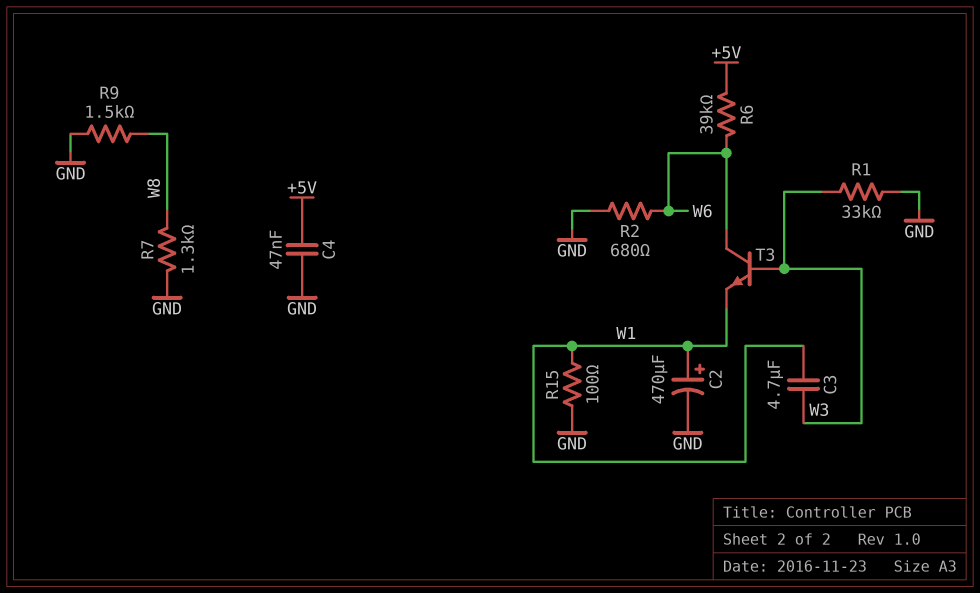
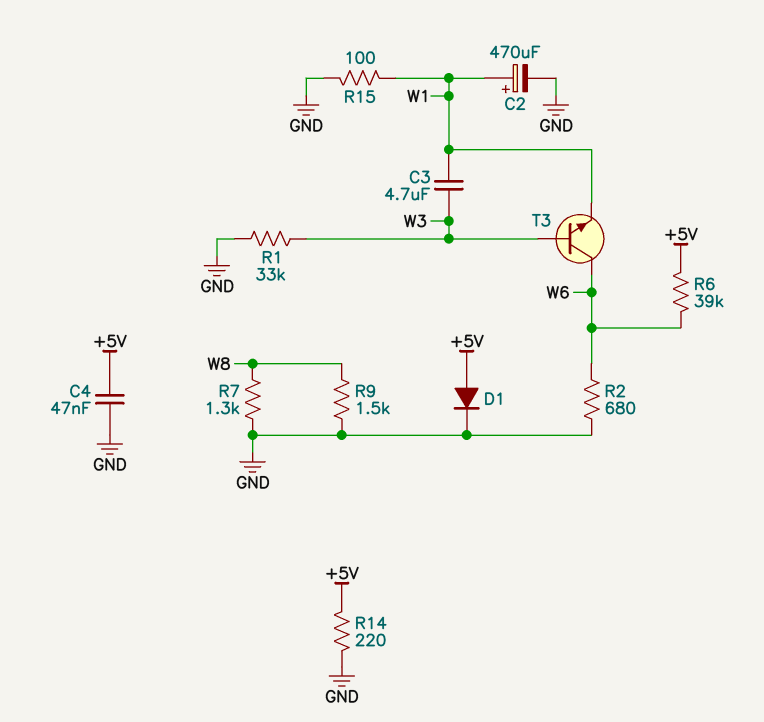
D1: none -> diode (A +5V, K GND)
R14: none -> 220 (+5V, GND)

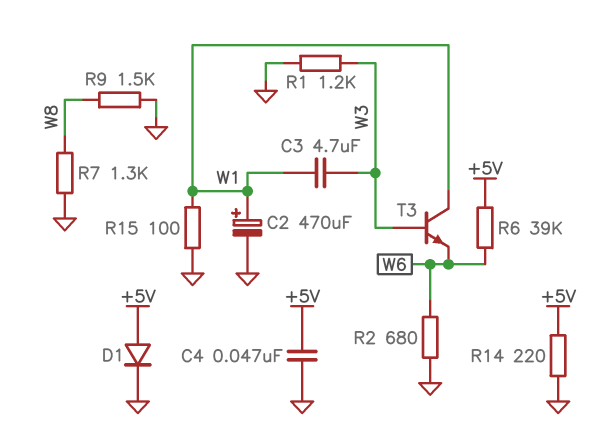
R1: 33k (GND, W3) -> 1.2k (GND, W3)
T3: NPN (B W3, C W6, E W1) -> NPN (B W3, C W1, E W6)

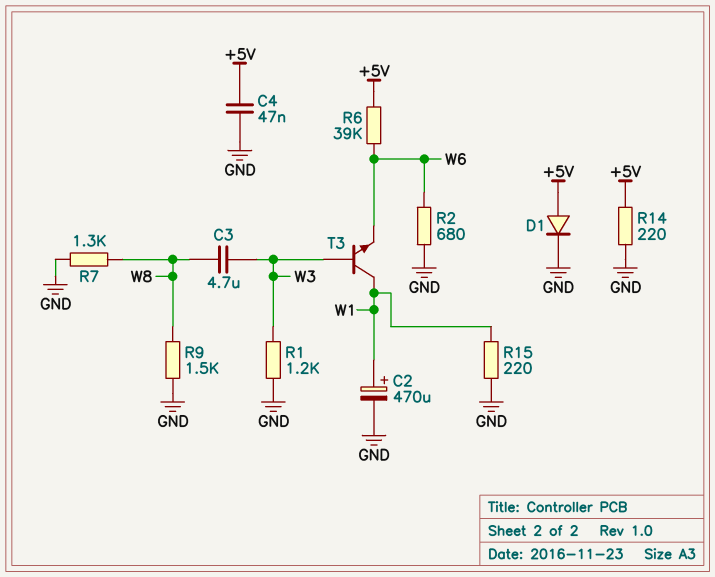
C3: 4.7uF (W1, W3) -> 4.7uF (W3, W8)
R15: 100 (GND, W1) -> 220 (GND, W1)

